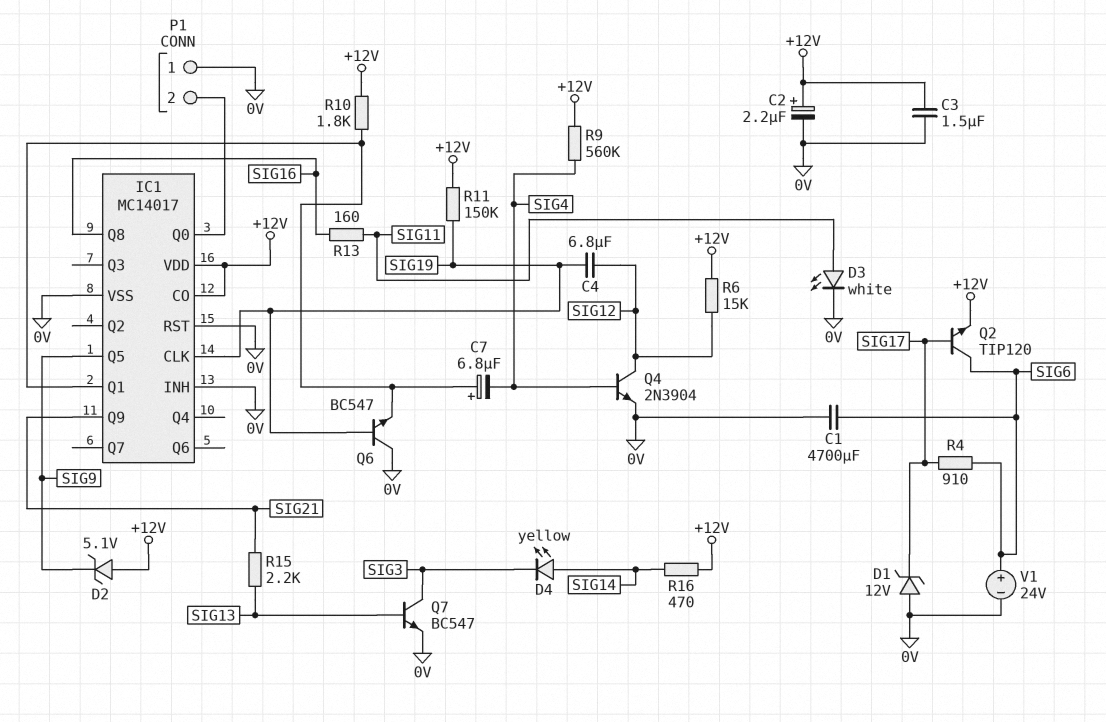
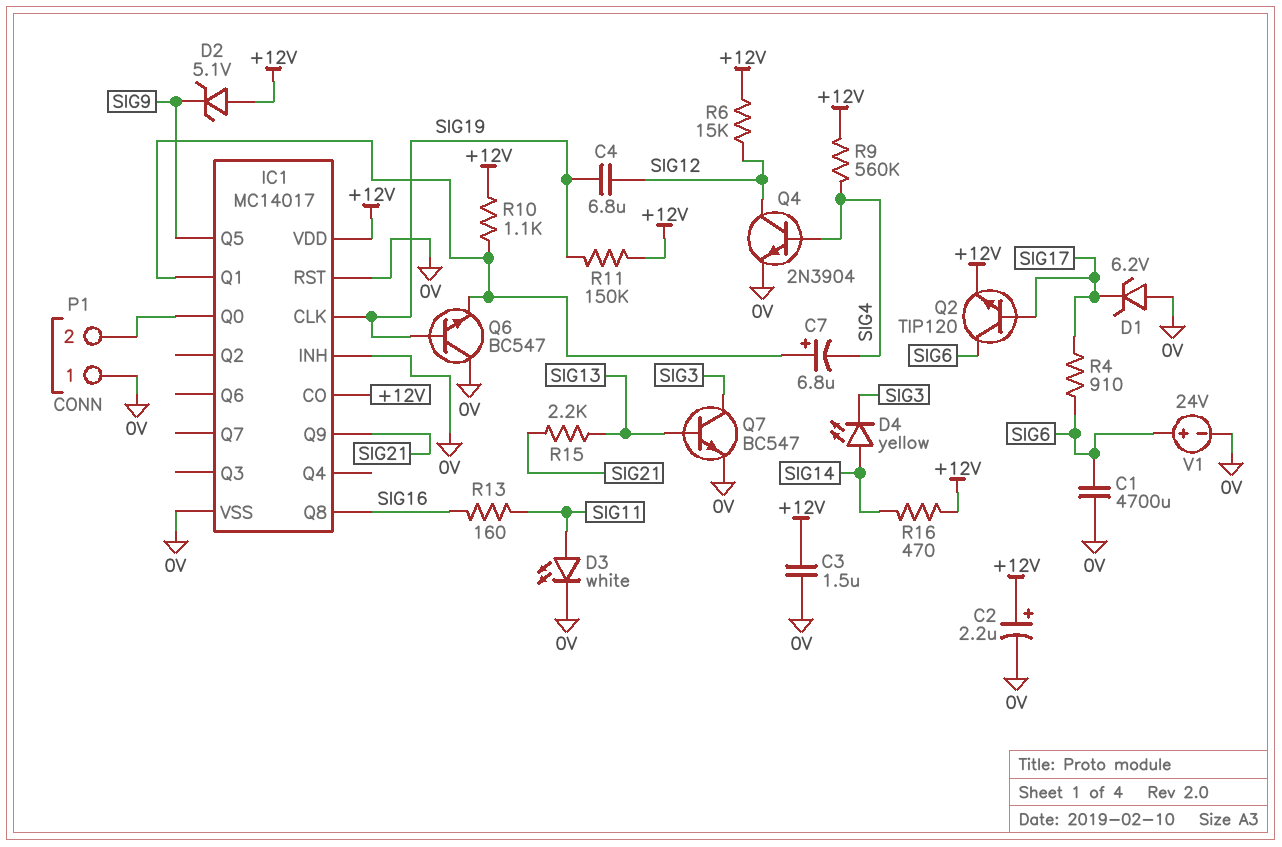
D1: zener 12V (A 0V, K SIG17) -> zener 6.2V (A 0V, K SIG17)
R10: 1.8k (+12V, IC1/Q1) -> 1.1k (+12V, IC1/Q1)

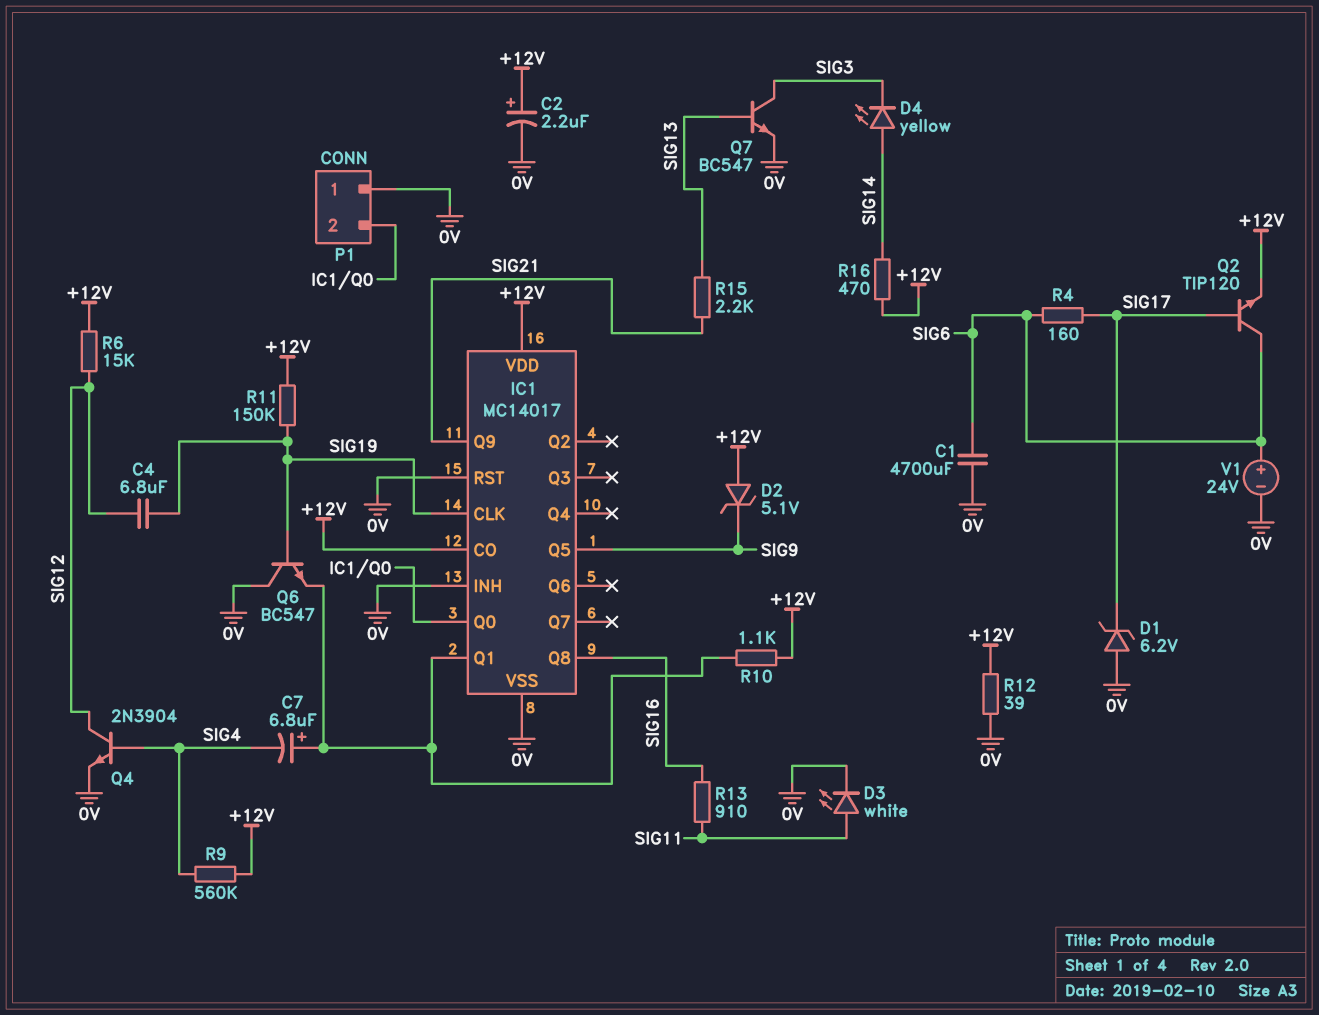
C3: 1.5uF (+12V, 0V) -> none
R4: 910 (SIG6, SIG17) -> 160 (SIG6, SIG17)
R12: none -> 39 (+12V, 0V)
R13: 160 (SIG11, SIG16) -> 910 (SIG11, SIG16)

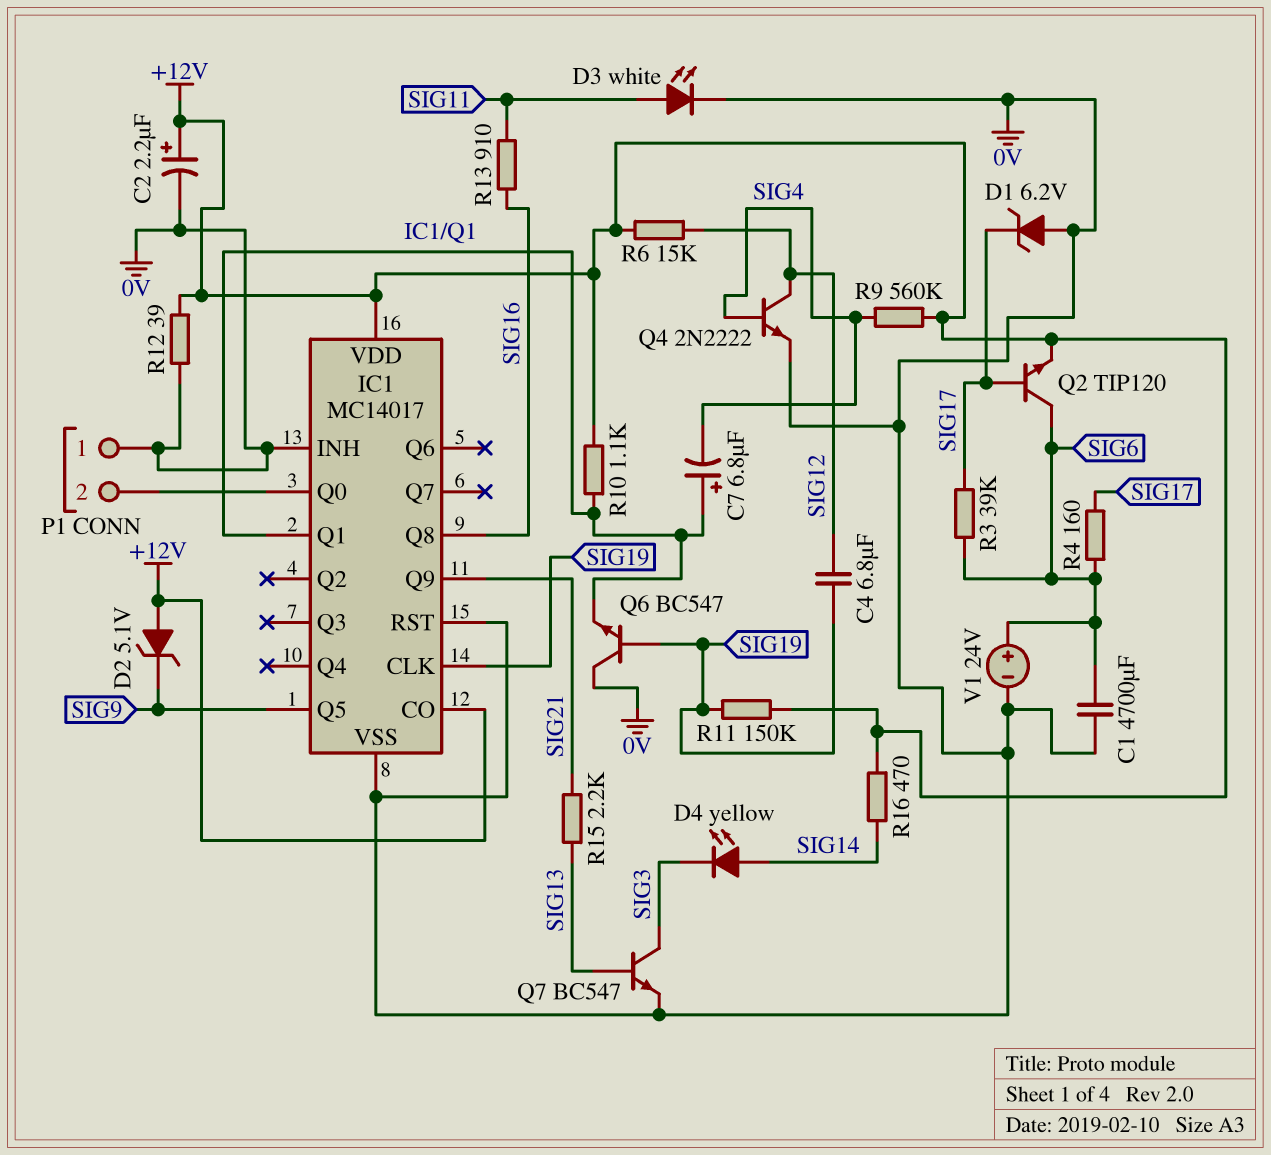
Q4: NPN 2N3904 (B SIG4, C SIG12, E 0V) -> NPN 2N2222 (B SIG4, C SIG12, E 0V)
R3: none -> 39k (SIG6, SIG17)

